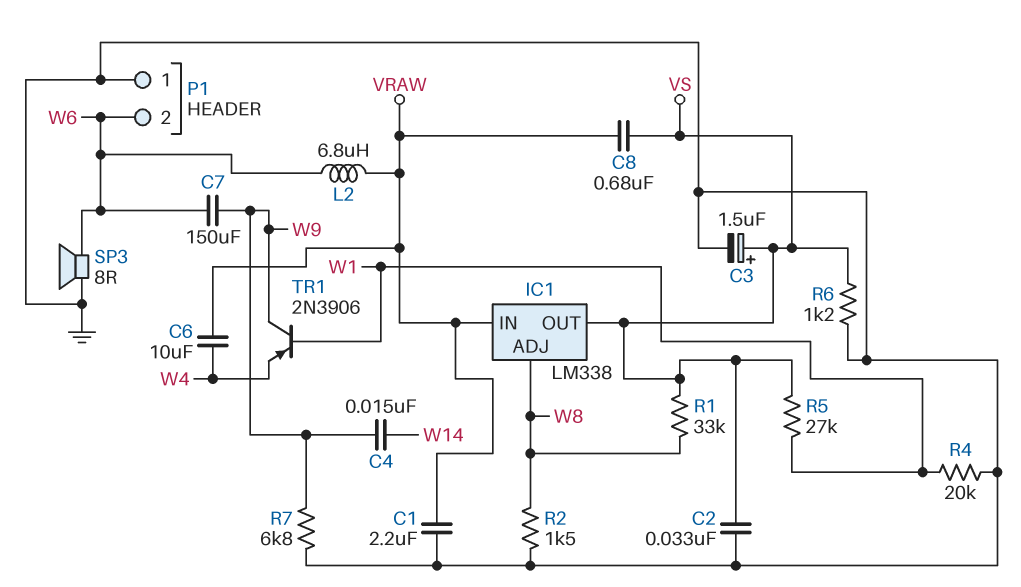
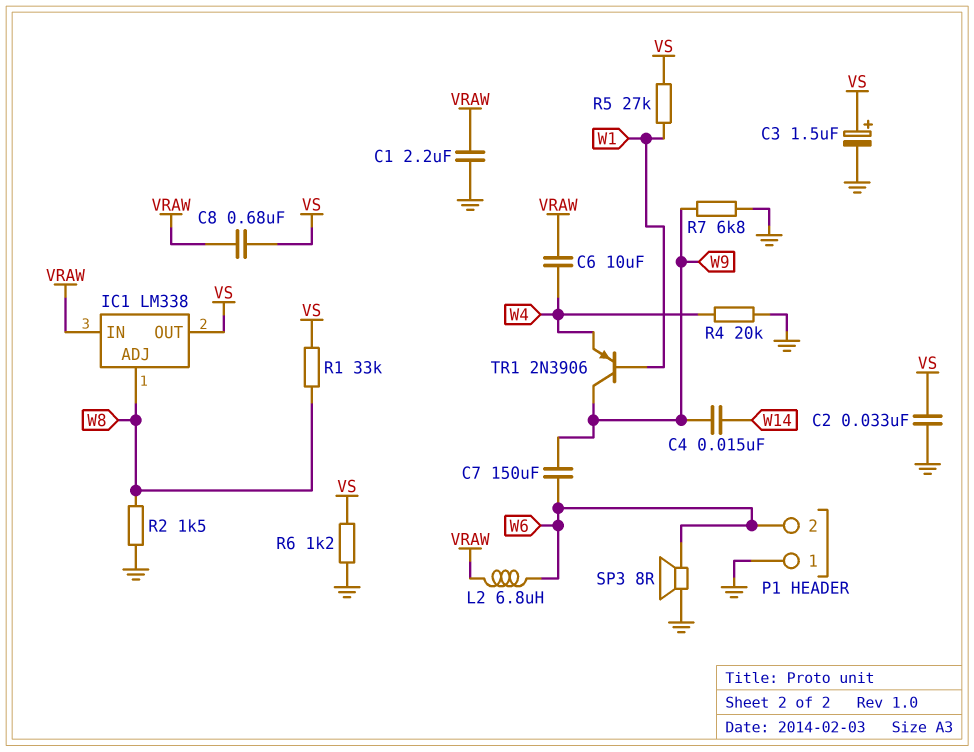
R4: 20k (GND, W1) -> 20k (GND, W4)

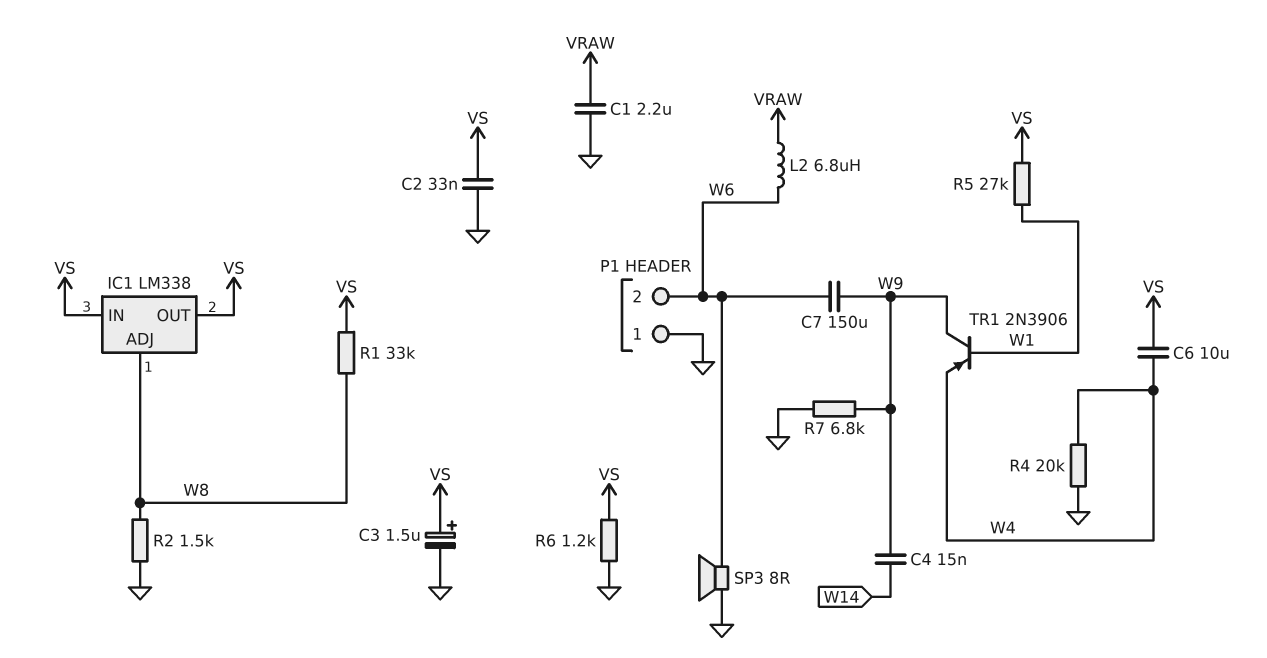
C6: 10uF (VRAW, W4) -> 10uF (VS, W4)
C8: 680nF (VRAW, VS) -> none
IC1 pin IN: VRAW -> VS

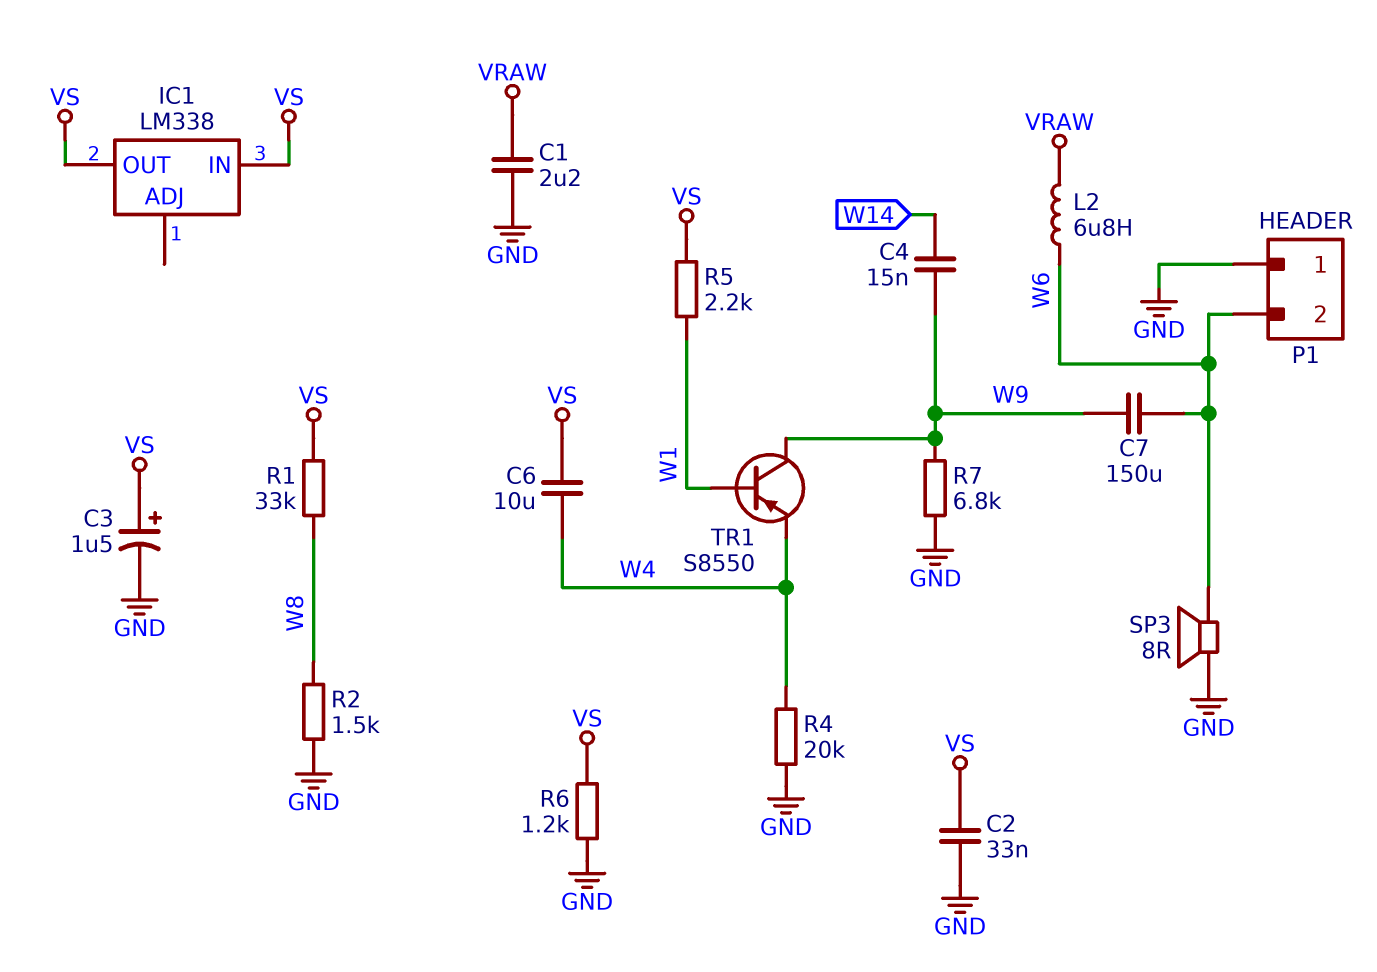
IC1 pin ADJ: W8 -> none
R5: 27k (VS, W1) -> 2.2k (VS, W1)
TR1: PNP 2N3906 (B W1, C W9, E W4) -> PNP S8550 (B W1, C W9, E W4)

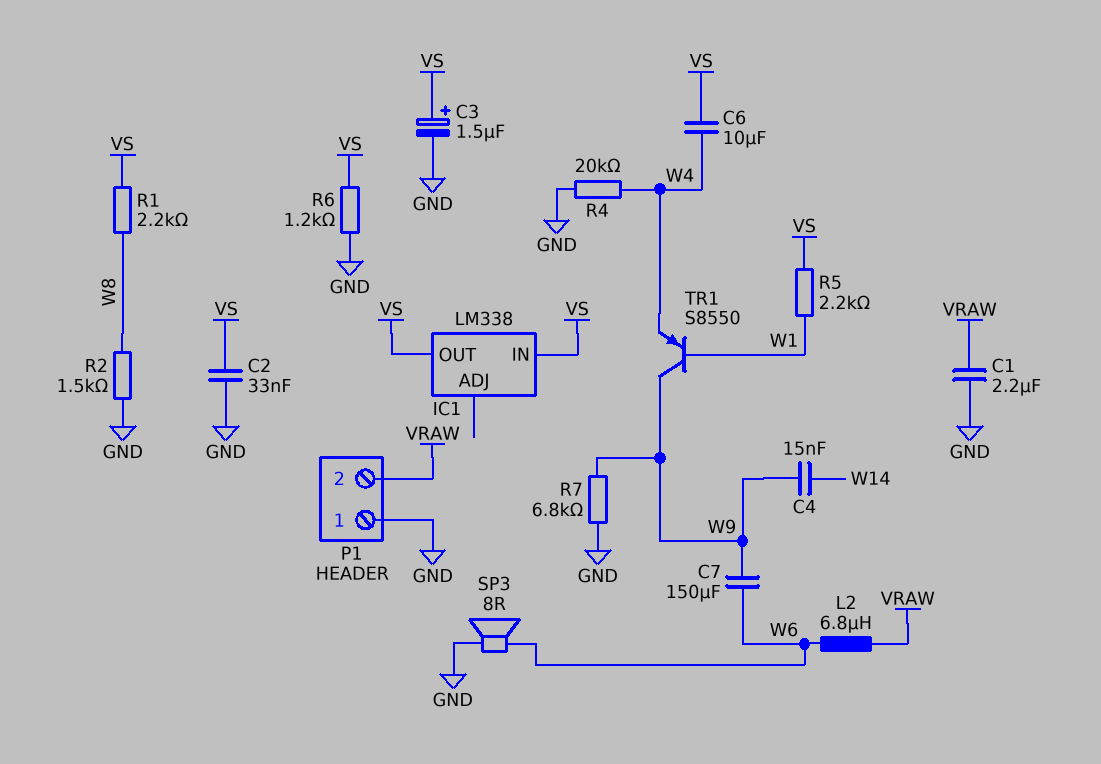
P1 pin 2: W6 -> VRAW
R1: 33k (VS, W8) -> 2.2k (VS, W8)

